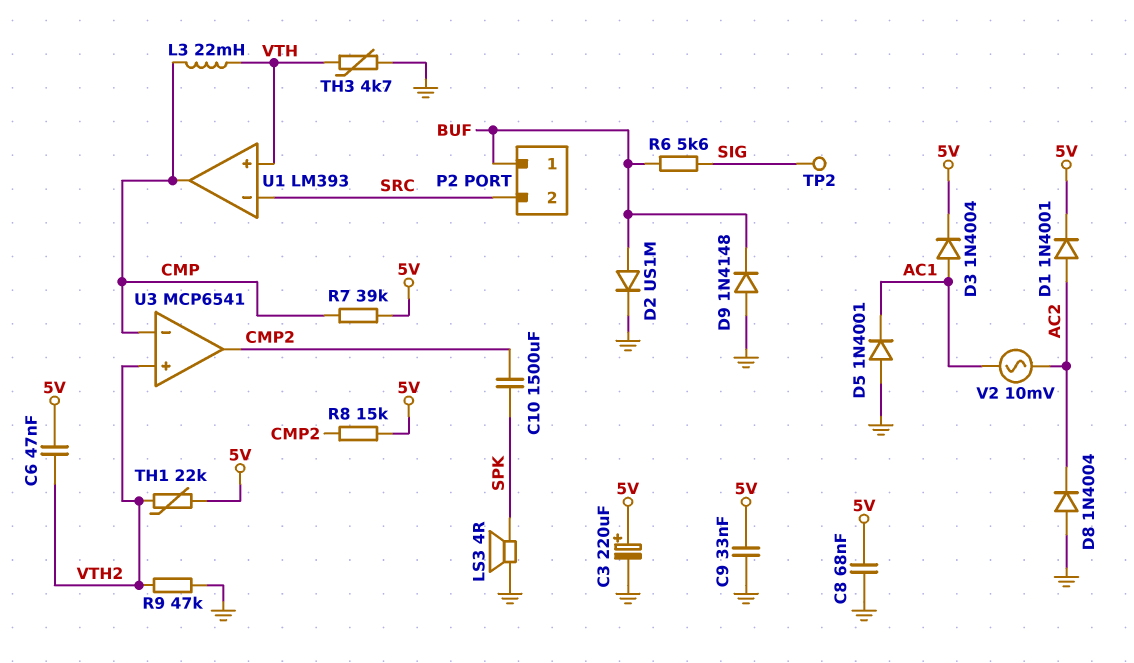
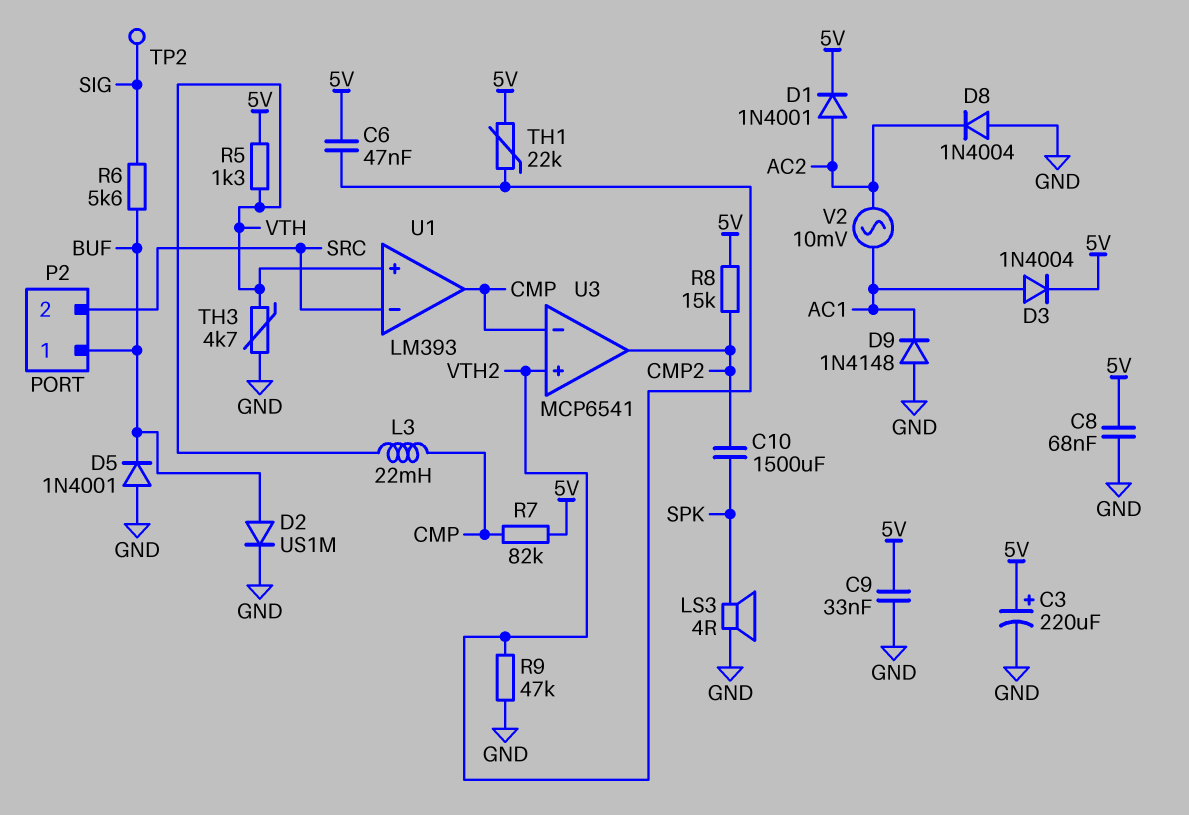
D5: diode 1N4001 (A GND, K AC1) -> diode 1N4001 (A GND, K BUF)
D9: diode 1N4148 (A GND, K BUF) -> diode 1N4148 (A GND, K AC1)
R5: none -> 1.3k (5V, VTH)
R7: 39k (5V, CMP) -> 82k (5V, CMP)

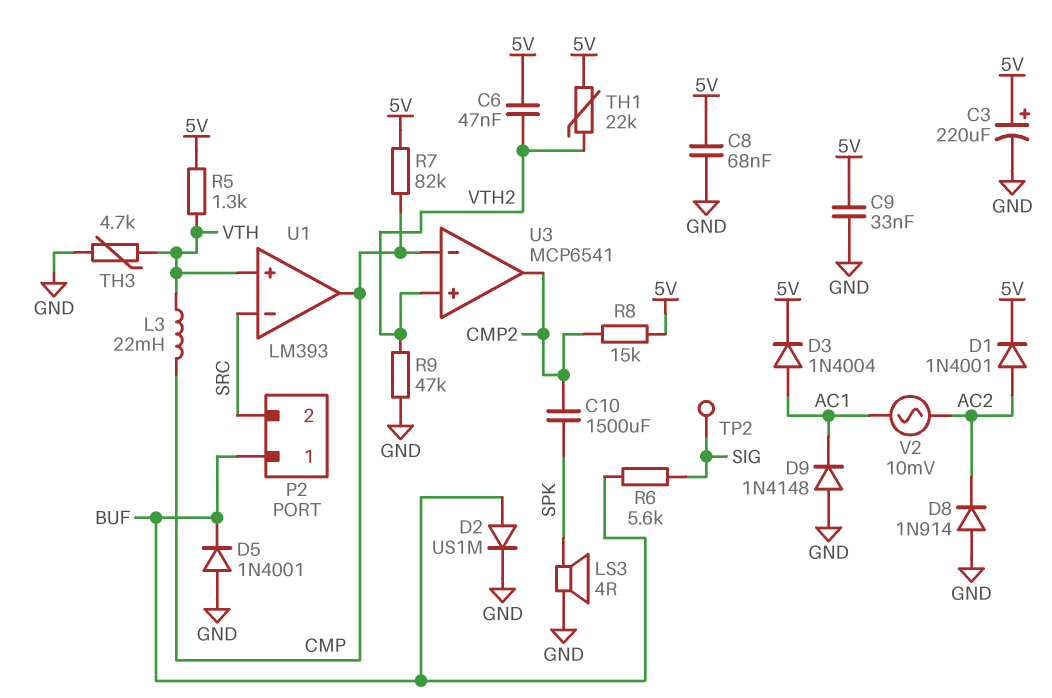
D8: diode 1N4004 (A GND, K AC2) -> diode 1N914 (A GND, K AC2)

